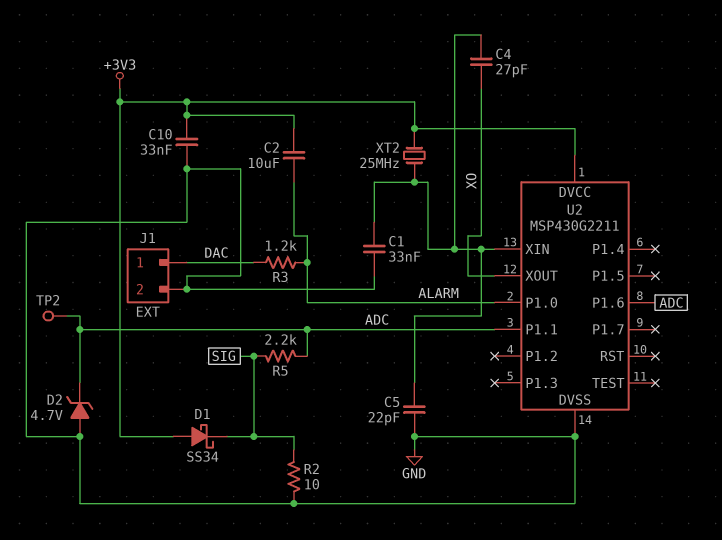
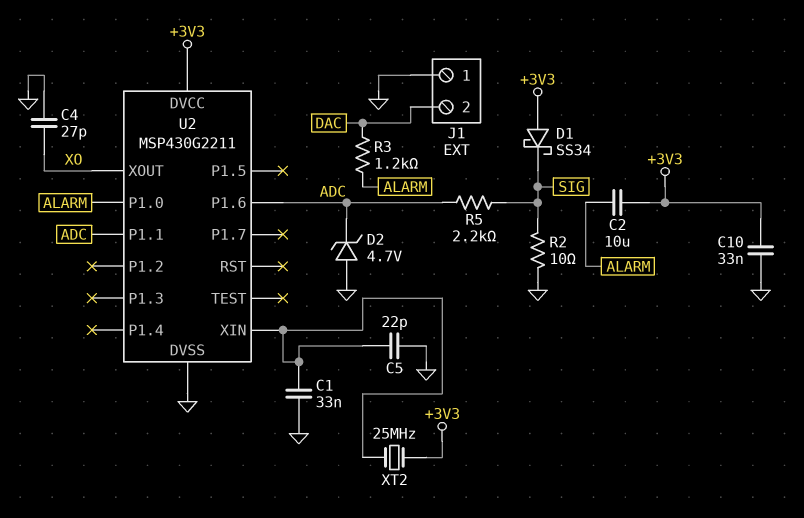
C4: 27pF (U2/XIN, XO) -> 27pF (GND, XO)
J1 pin 1: DAC -> GND
J1 pin 2: GND -> DAC
TP2: test point (ADC) -> none

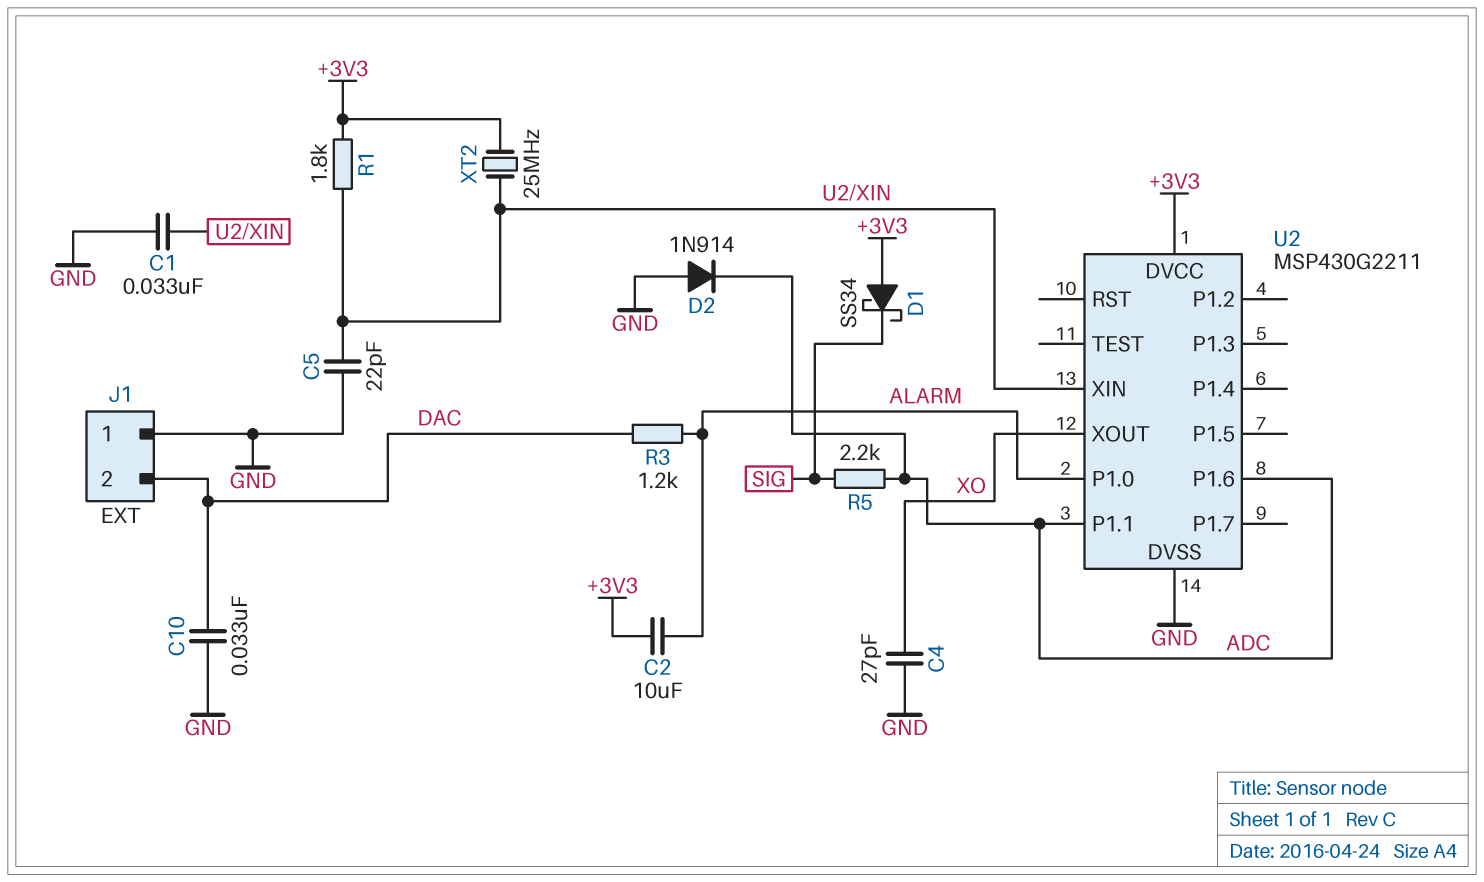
C10: 33nF (+3V3, GND) -> 33nF (DAC, GND)
D2: zener 4.7V (A GND, K ADC) -> diode 1N914 (A GND, K ADC)
R1: none -> 1.8k (+3V3, U2/XIN)
R2: 10 (GND, SIG) -> none

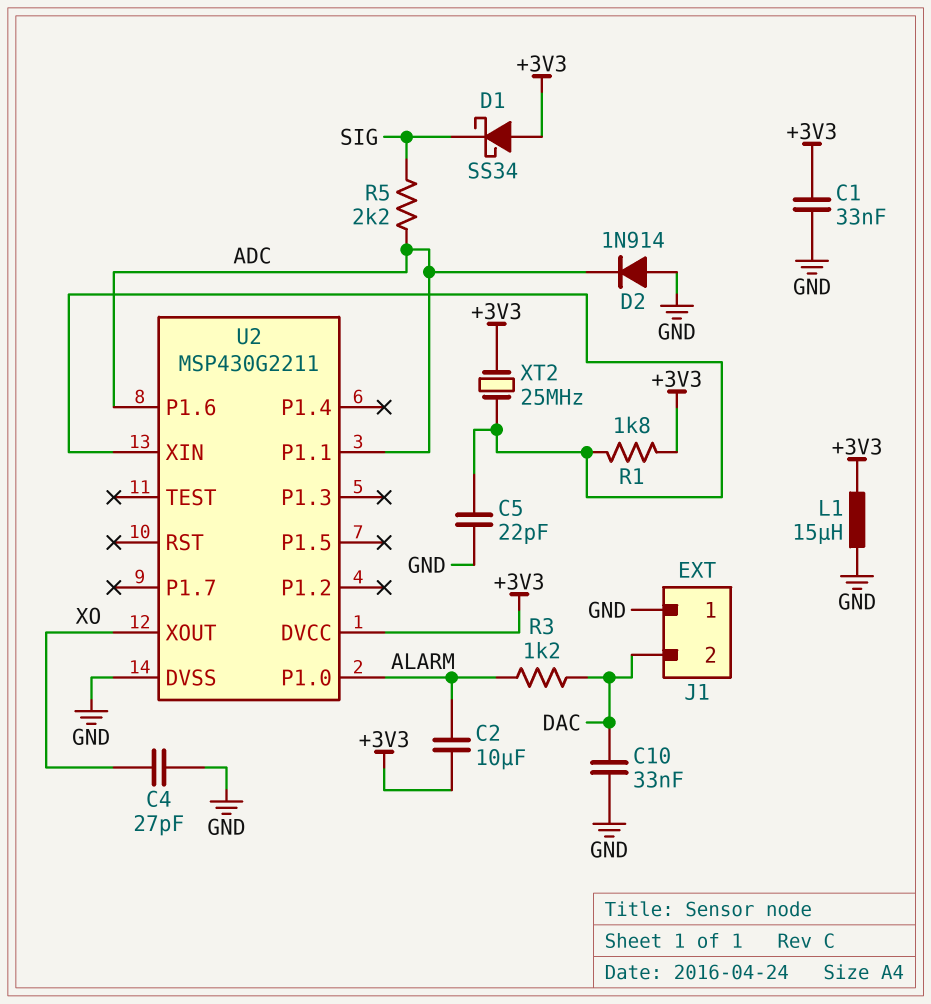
C1: 33nF (GND, U2/XIN) -> 33nF (+3V3, GND)
L1: none -> 15uH (+3V3, GND)

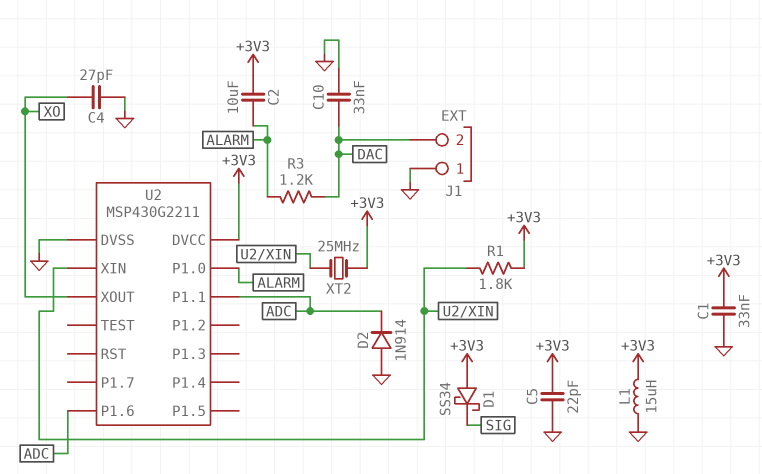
C5: 22pF (GND, U2/XIN) -> 22pF (+3V3, GND)
R5: 2.2k (ADC, SIG) -> none

